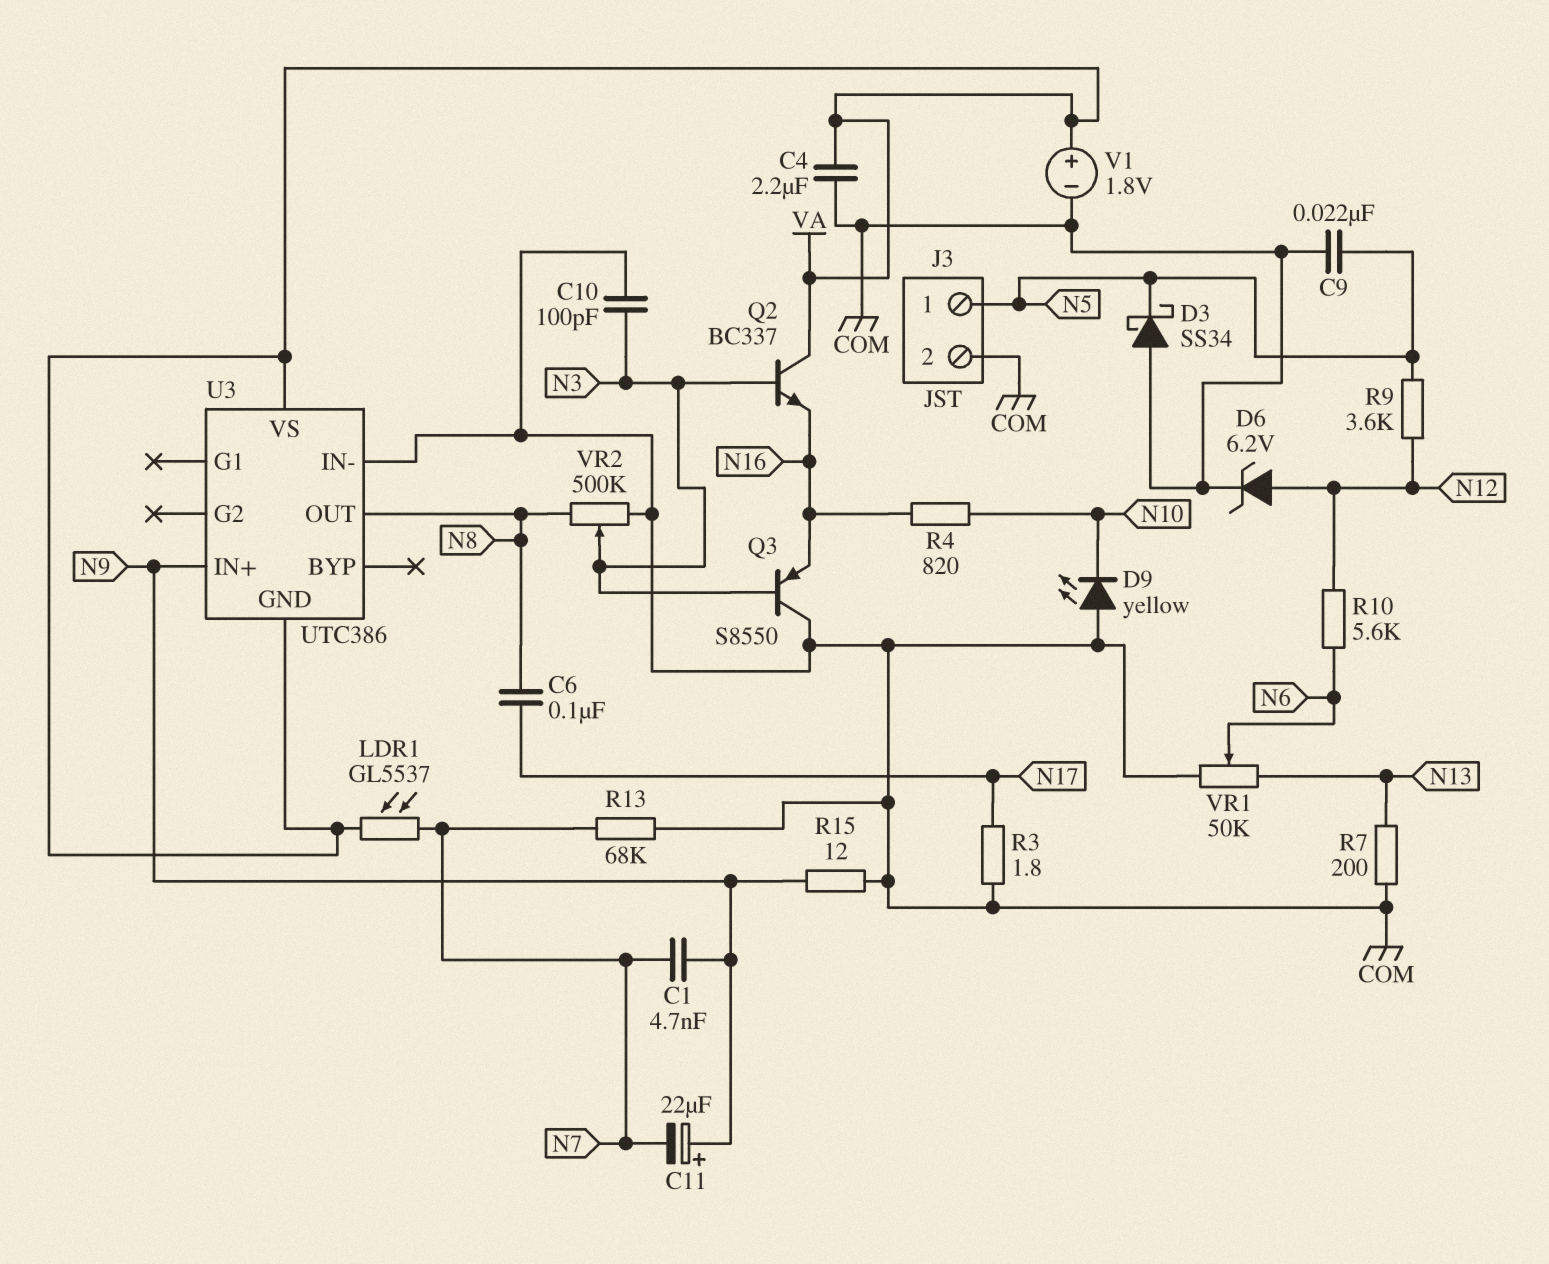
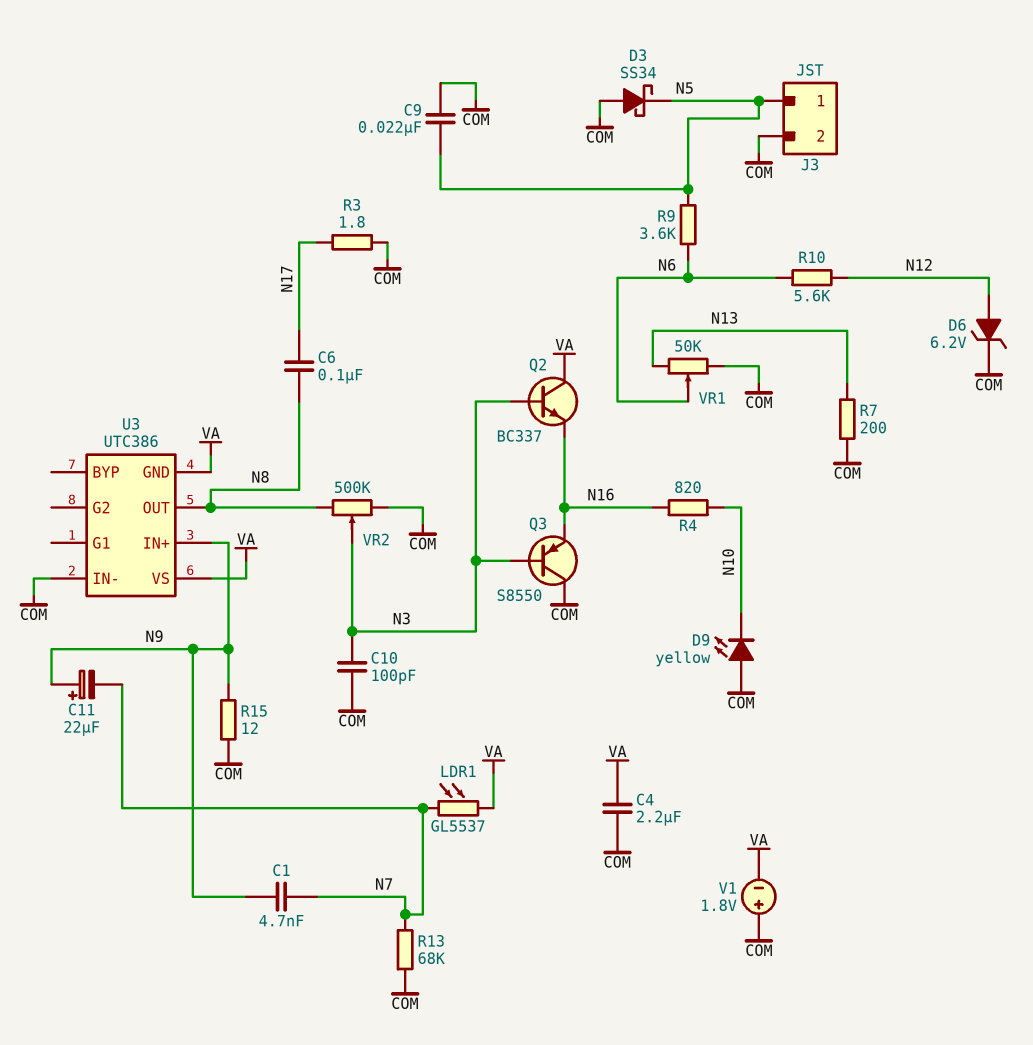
R9: 3.6k (N5, N12) -> 3.6k (N5, N6)
V1: 1.8V (plus VA, minus COM) -> 1.8V (plus COM, minus VA)

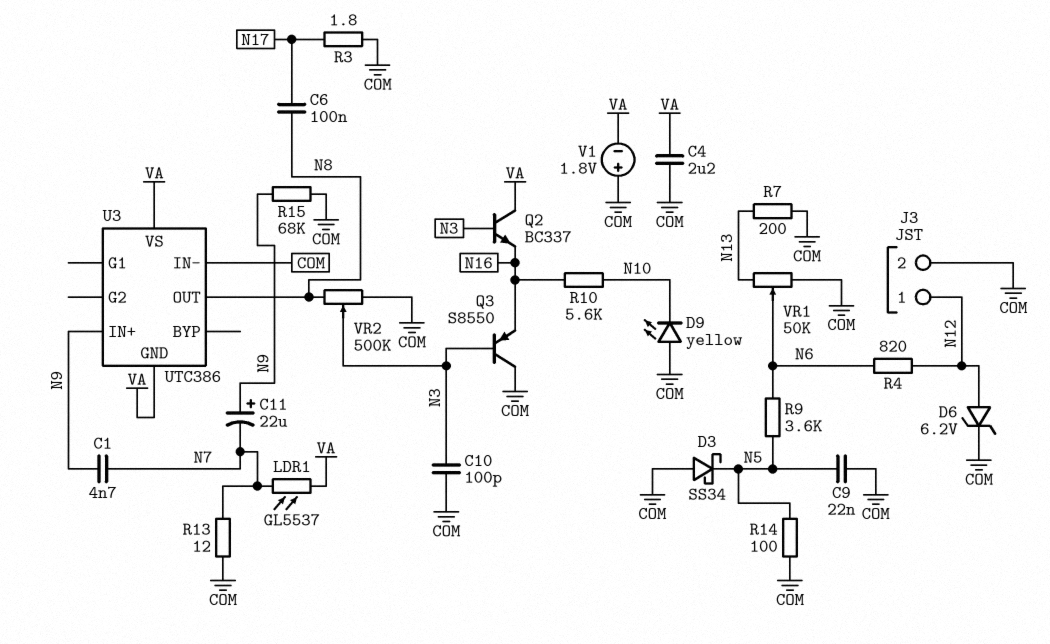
J3 pin 1: N5 -> N12
R4: 820 (N10, N16) -> 820 (N6, N12)
R10: 5.6k (N6, N12) -> 5.6k (N10, N16)
R13: 68k (COM, N7) -> 12 (COM, N7)
R14: none -> 100 (COM, N5)
R15: 12 (COM, N9) -> 68k (COM, N9)

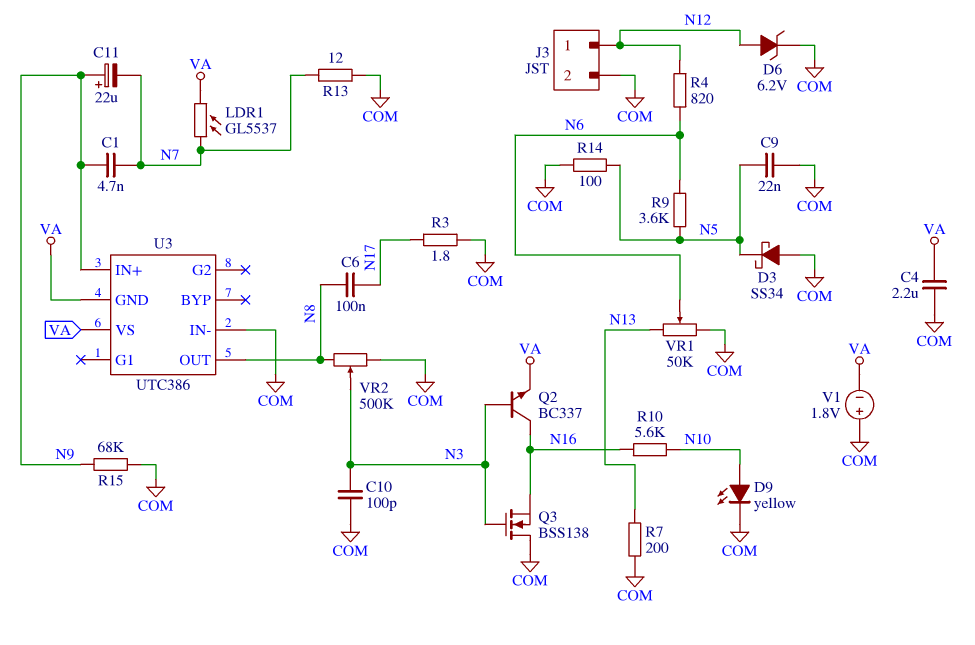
D9: LED yellow (A COM, K N10) -> LED yellow (A N10, K COM)
Q2: NPN BC337 (B N3, C VA, E N16) -> NPN BC337 (B N3, C N16, E VA)
Q3: PNP S8550 (B N3, C COM, E N16) -> NMOS BSS138 (G N3, D COM, S N16)

